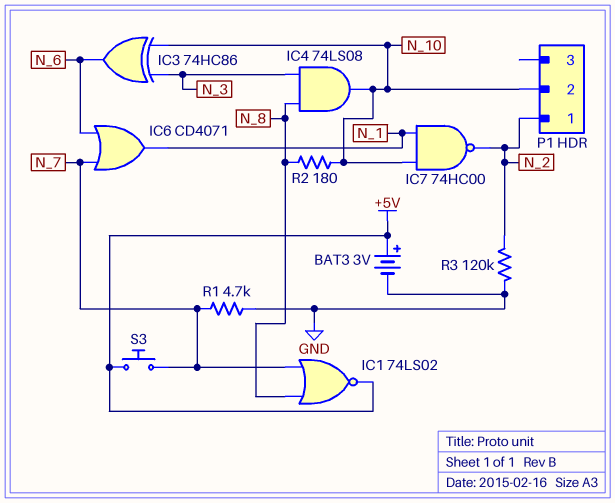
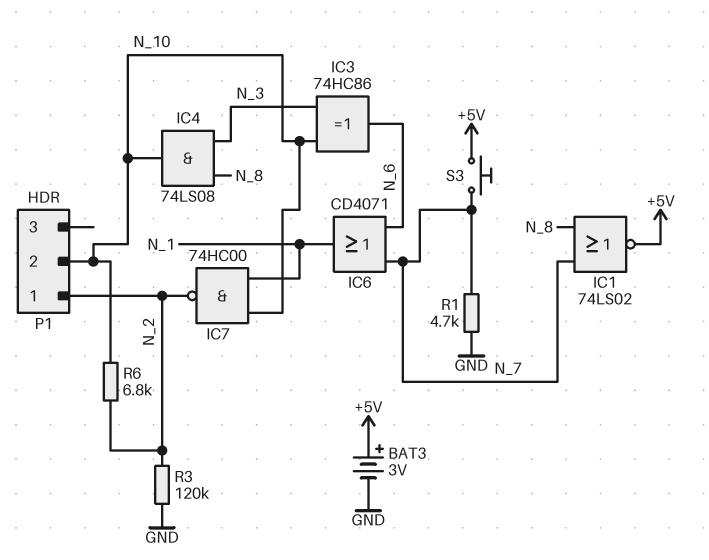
R2: 180 (N_8, N_10) -> none
R6: none -> 6.8k (N_2, N_10)

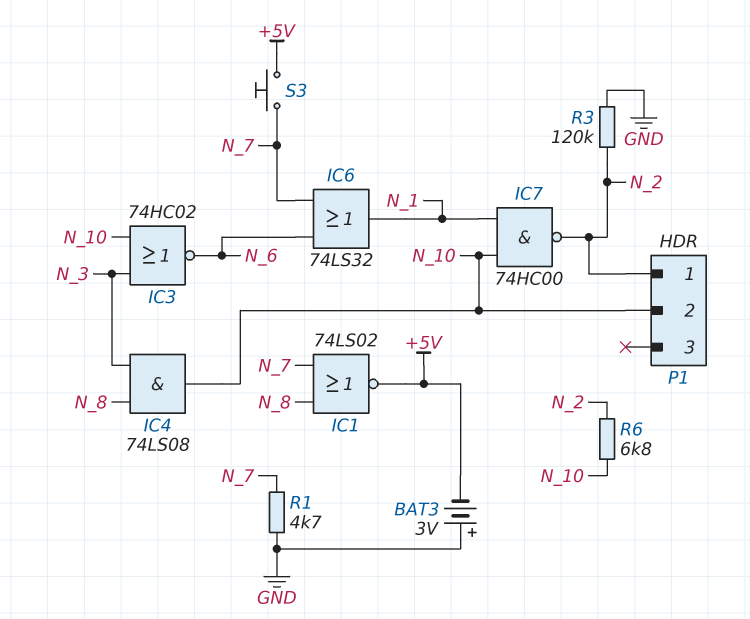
BAT3: 3V (plus +5V, minus GND) -> 3V (plus GND, minus +5V)
IC3: XOR 74HC86 (in N_3, in N_10, out N_6) -> NOR 74HC02 (in N_3, in N_10, out N_6)
IC6: OR CD4071 (in N_6, in N_7, out N_1) -> OR 74LS32 (in N_6, in N_7, out N_1)

